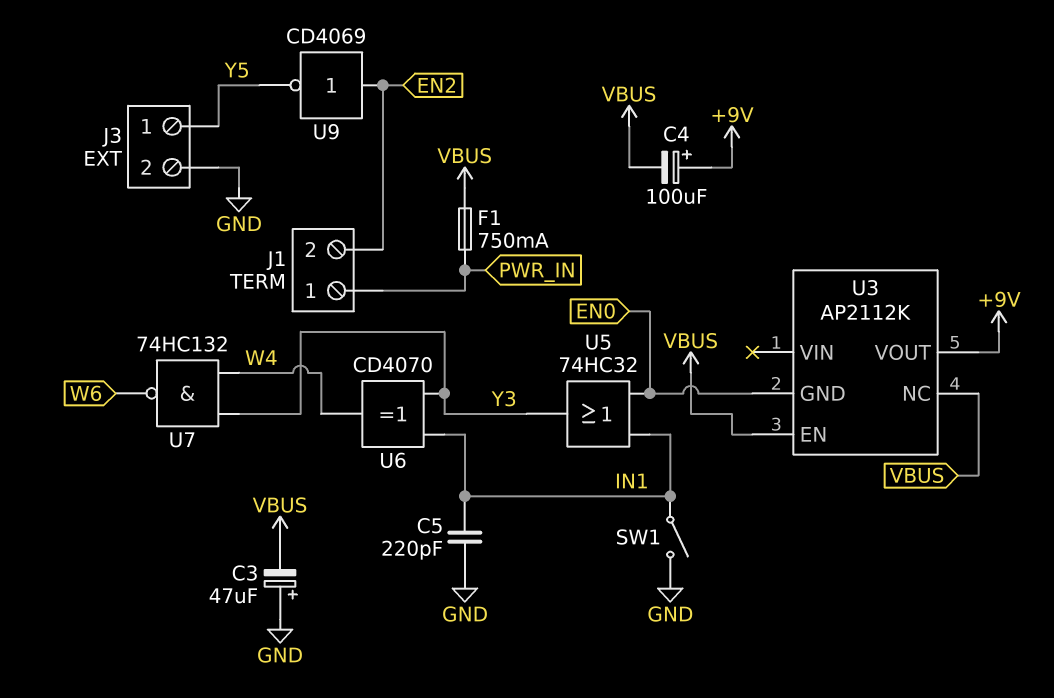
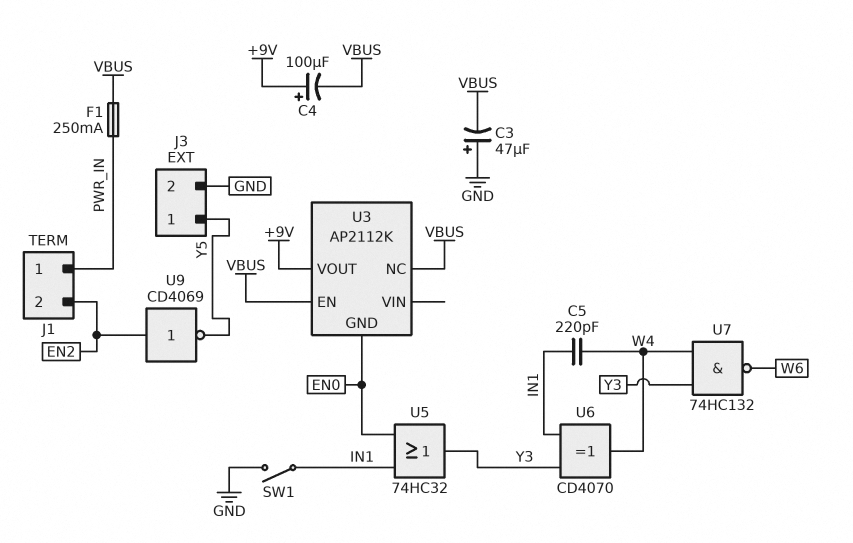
C5: 220pF (GND, IN1) -> 220pF (IN1, W4)
F1: 750mA (PWR_IN, VBUS) -> 250mA (PWR_IN, VBUS)

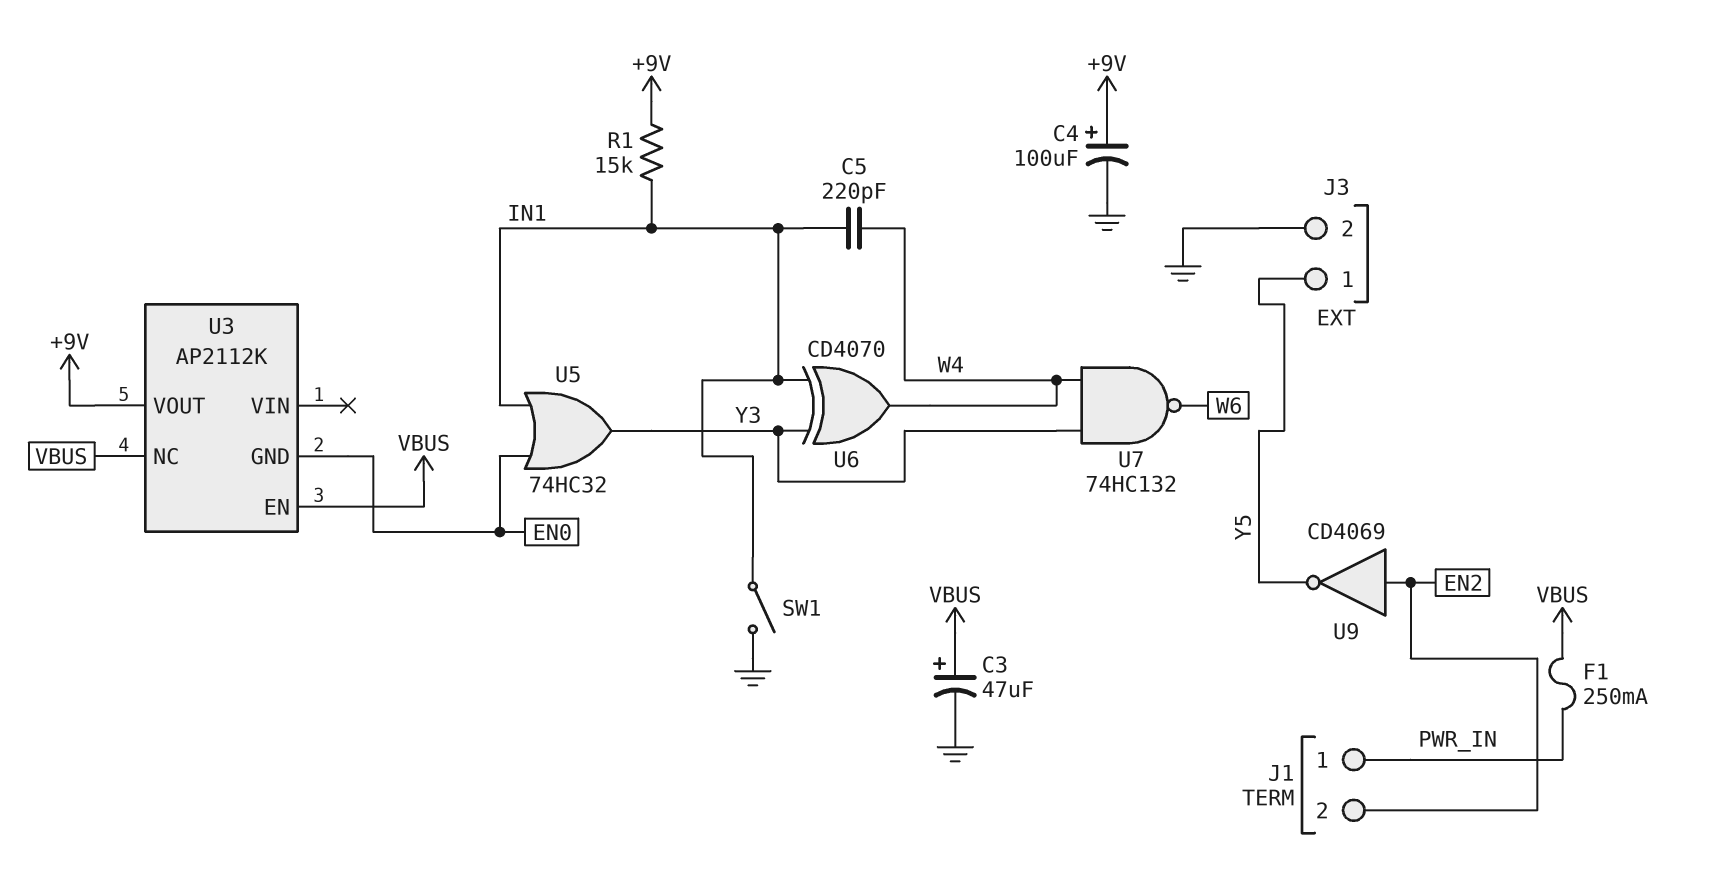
C3: 47uF (plus GND, minus VBUS) -> 47uF (plus VBUS, minus GND)
C4: 100uF (plus +9V, minus VBUS) -> 100uF (plus +9V, minus GND)
R1: none -> 15k (+9V, IN1)

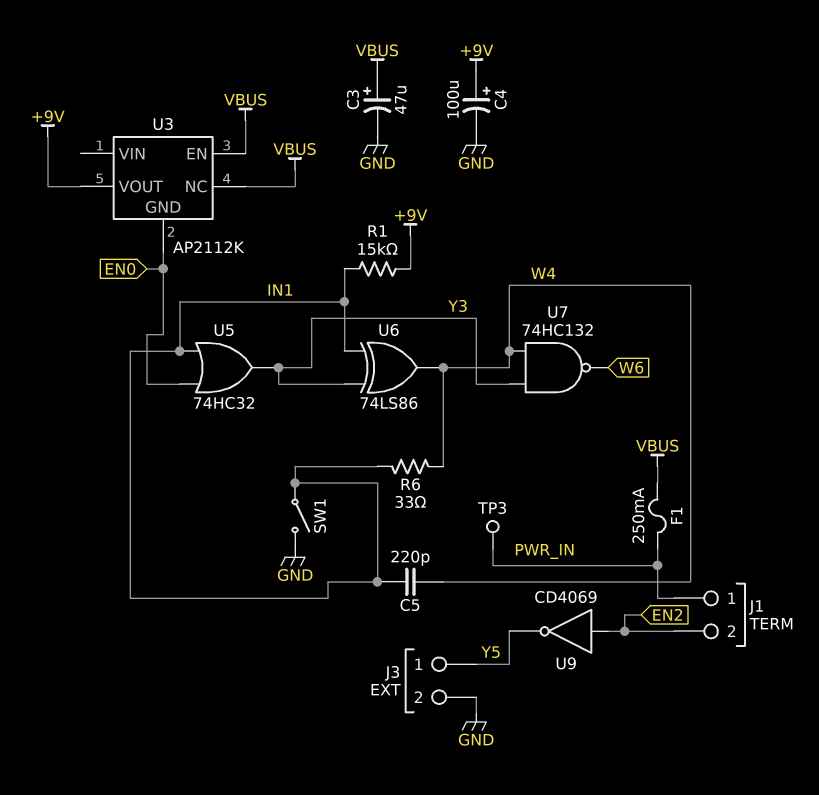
R6: none -> 33 (IN1, W4)
TP3: none -> test point (PWR_IN)
U6: XOR CD4070 (in IN1, in Y3, out W4) -> XOR 74LS86 (in IN1, in Y3, out W4)

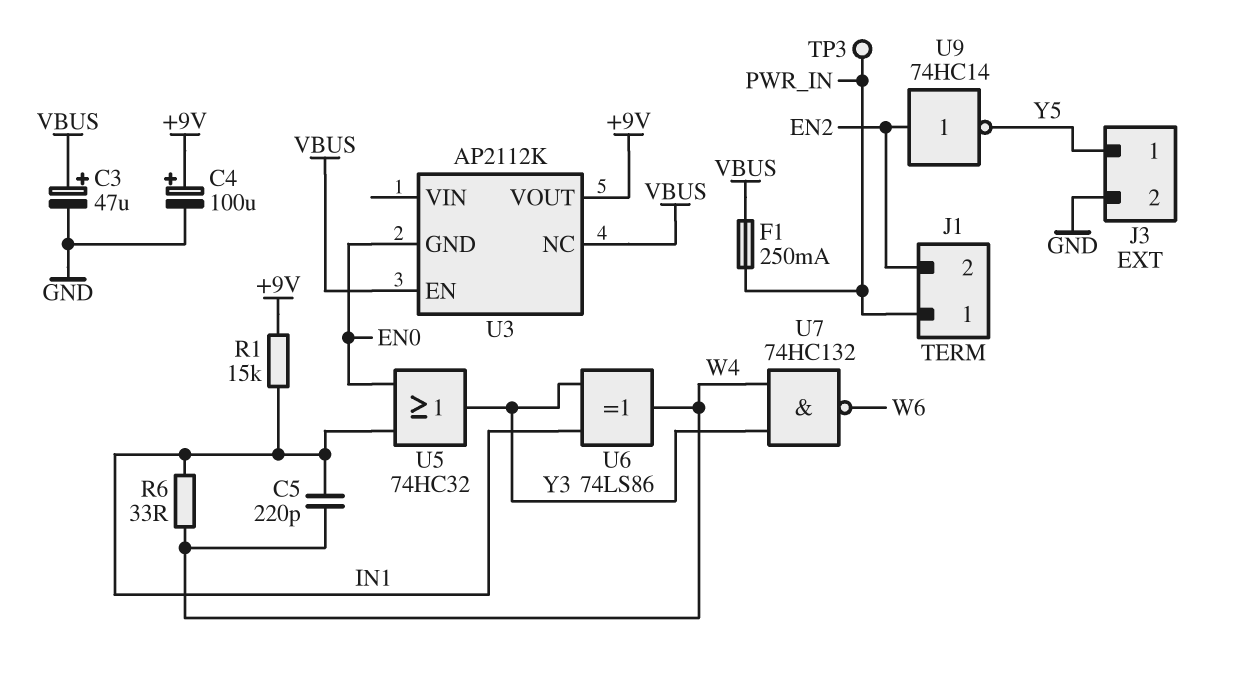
SW1: switch (GND, IN1) -> none
U9: NOT CD4069 (in EN2, out Y5) -> NOT 74HC14 (in EN2, out Y5)

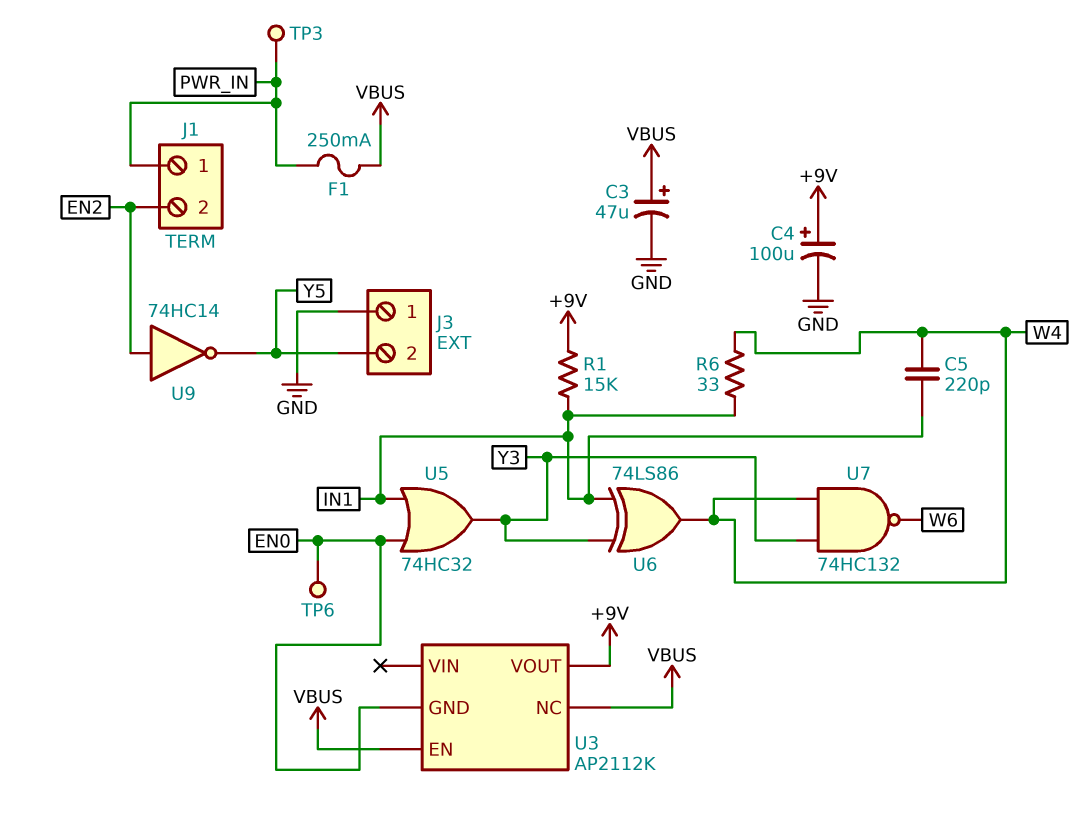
J3 pin 1: Y5 -> GND
J3 pin 2: GND -> Y5
TP6: none -> test point (EN0)

